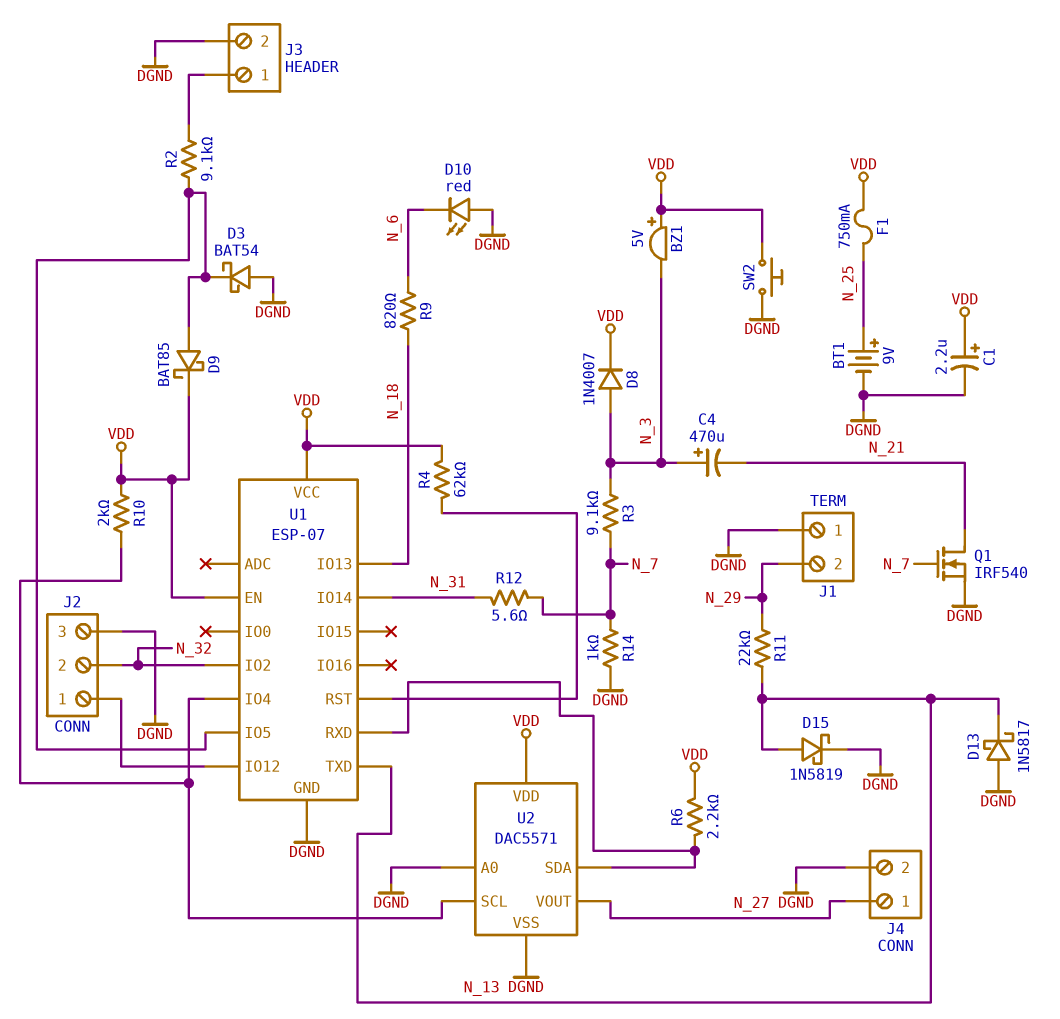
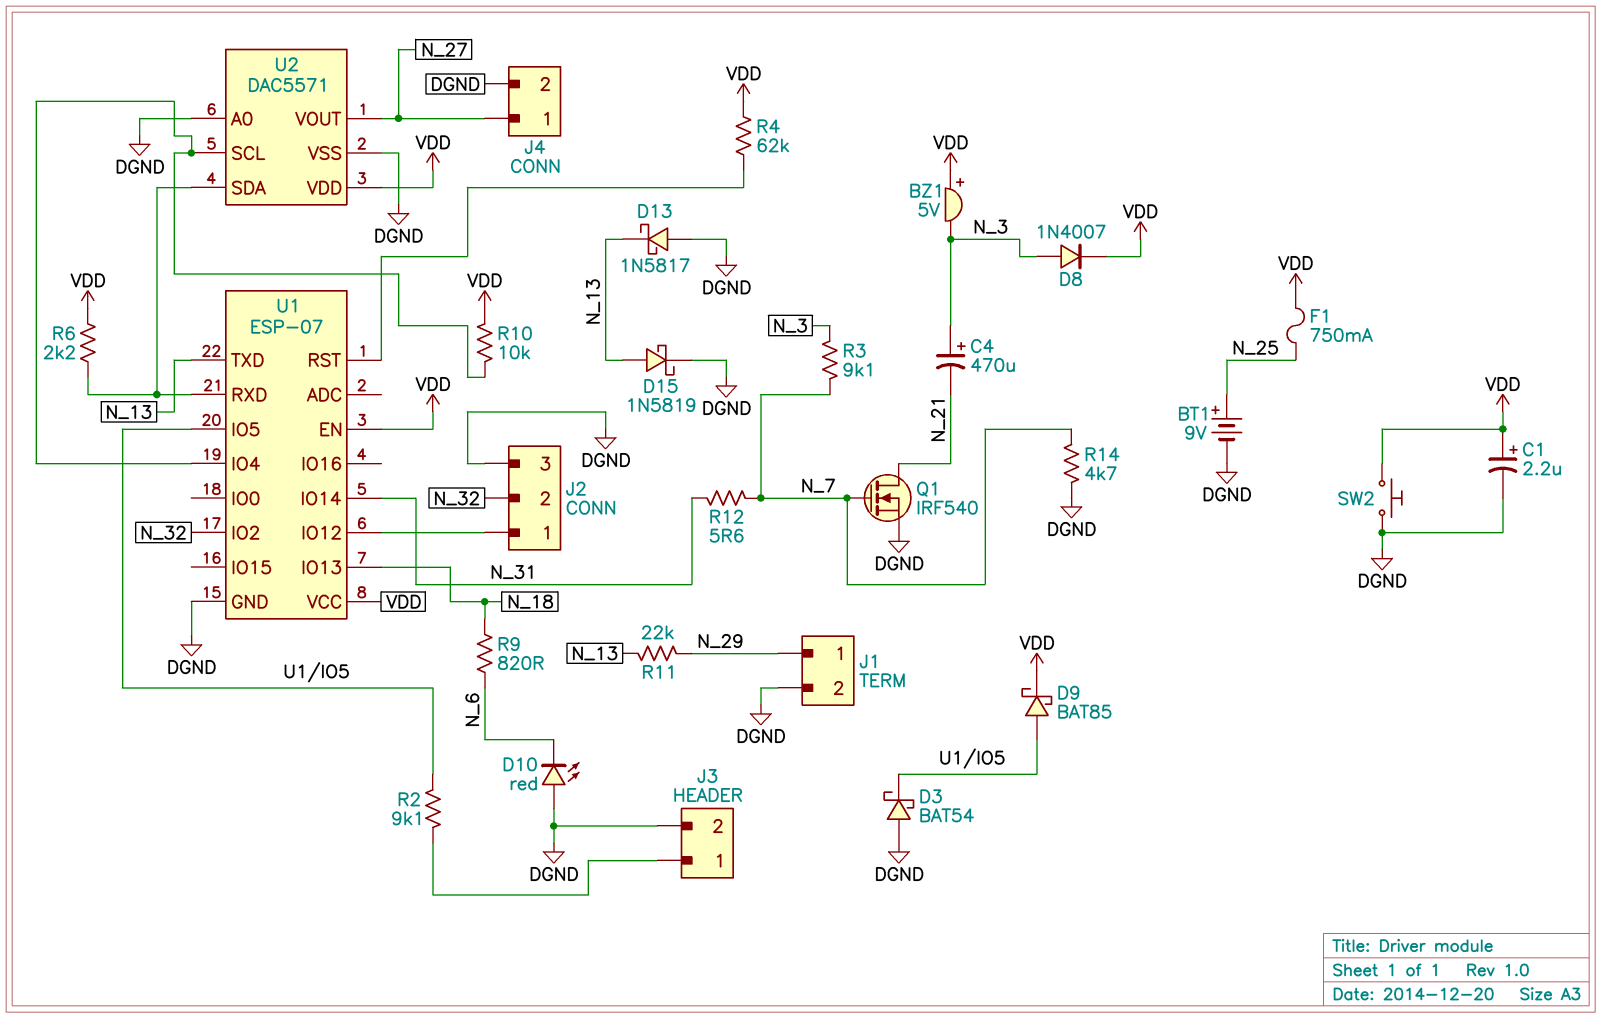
J1 pin 1: DGND -> N_29
J1 pin 2: N_29 -> DGND
R10: 2k (U1/IO4, VDD) -> 10k (U1/IO4, VDD)
R14: 1k (DGND, N_7) -> 4.7k (DGND, N_7)

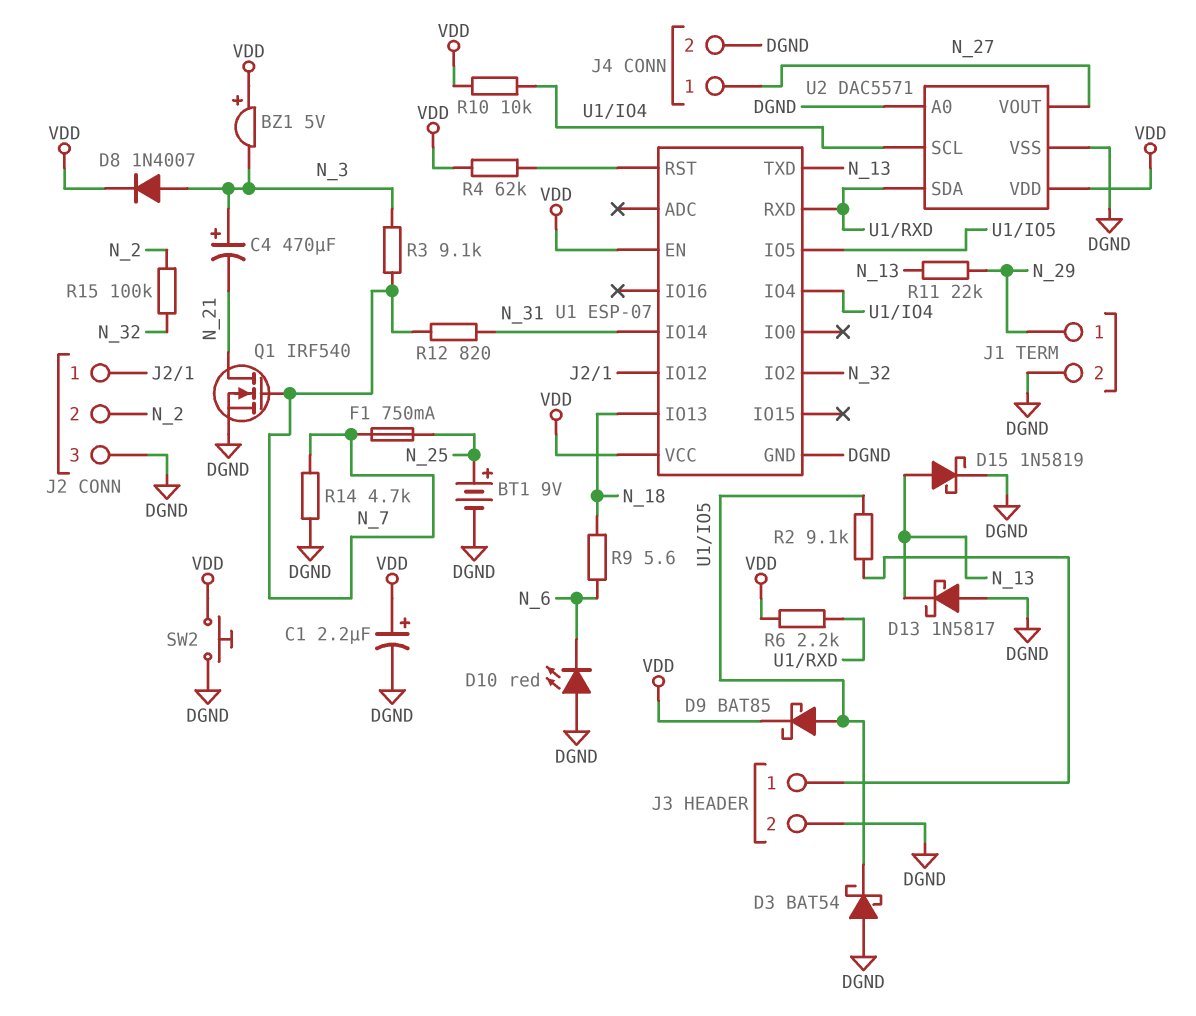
F1: 750mA (N_25, VDD) -> 750mA (N_7, N_25)
J2 pin 2: N_32 -> N_2
R9: 820 (N_6, N_18) -> 5.6 (N_6, N_18)
R12: 5.6 (N_7, N_31) -> 820 (N_7, N_31)
R15: none -> 100k (N_2, N_32)

